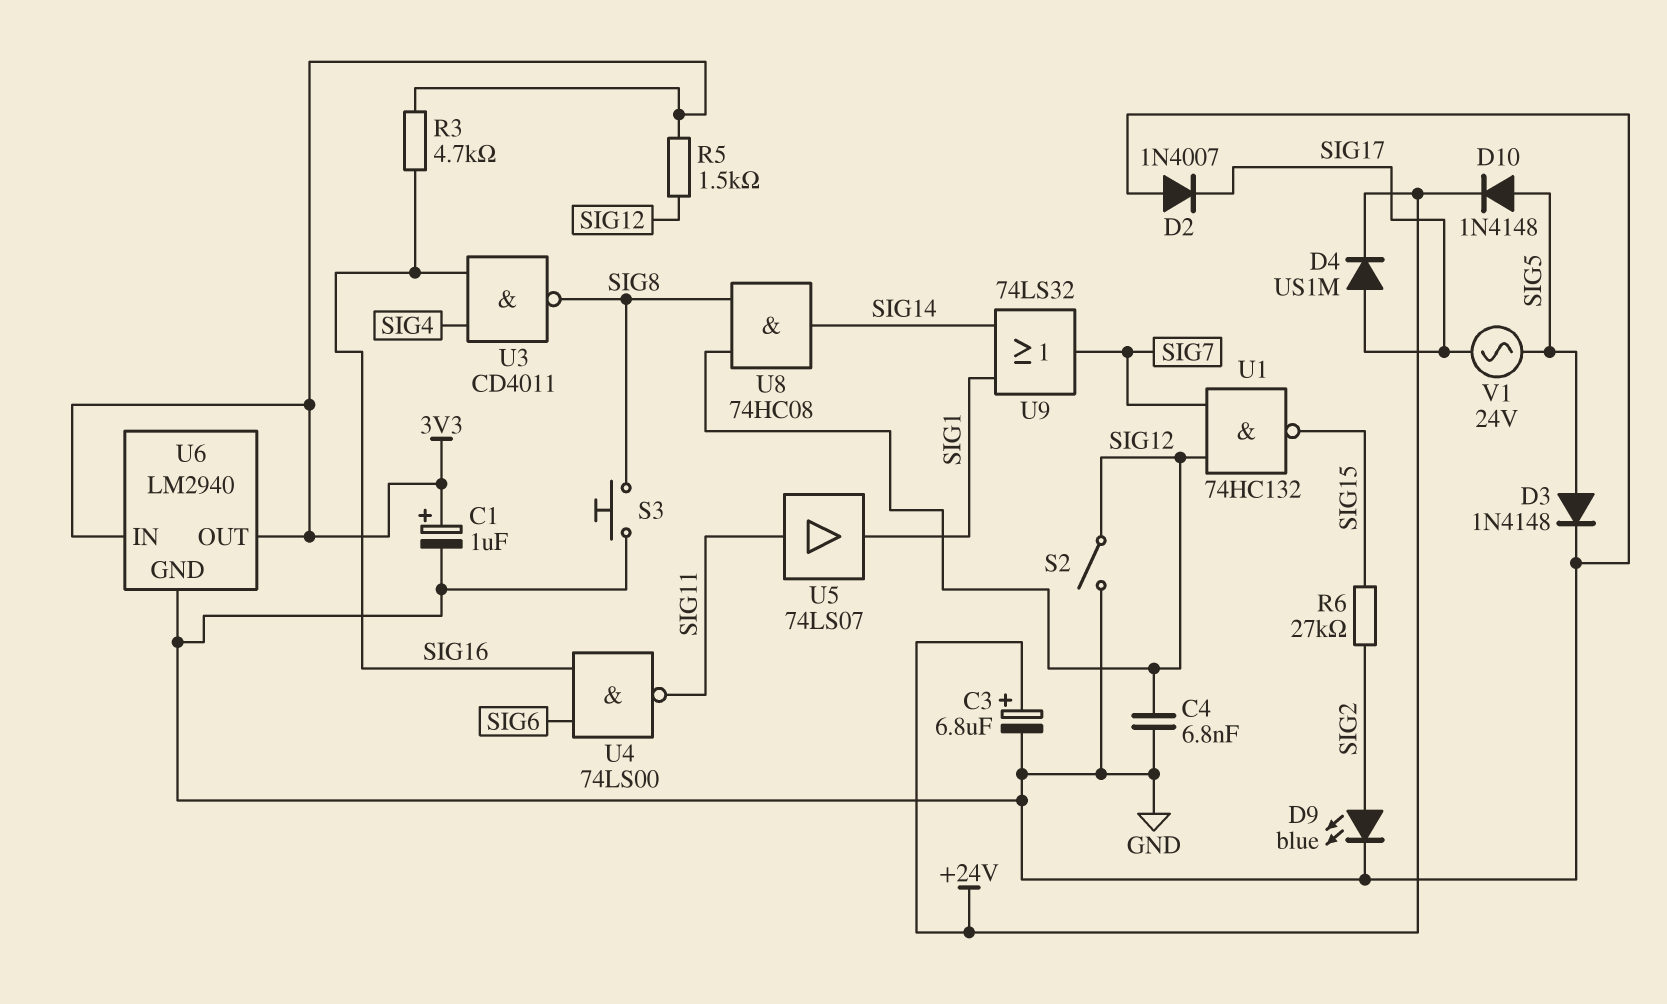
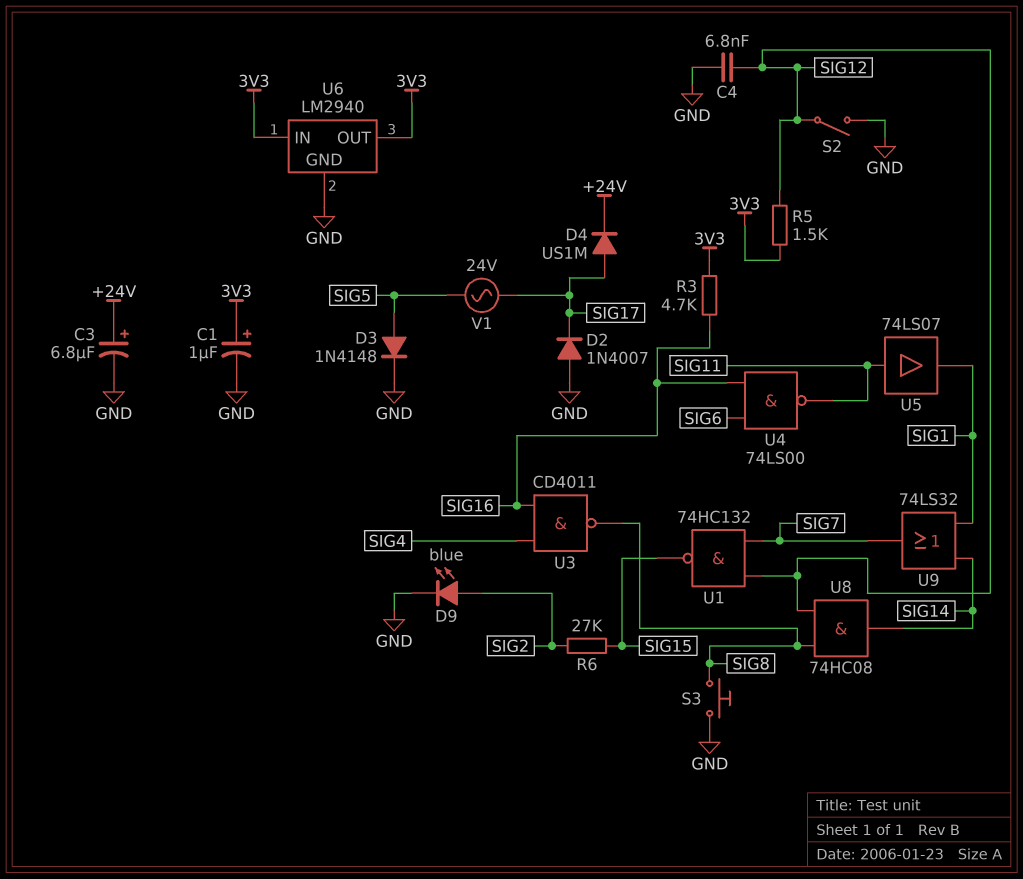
D10: diode 1N4148 (A SIG5, K +24V) -> none

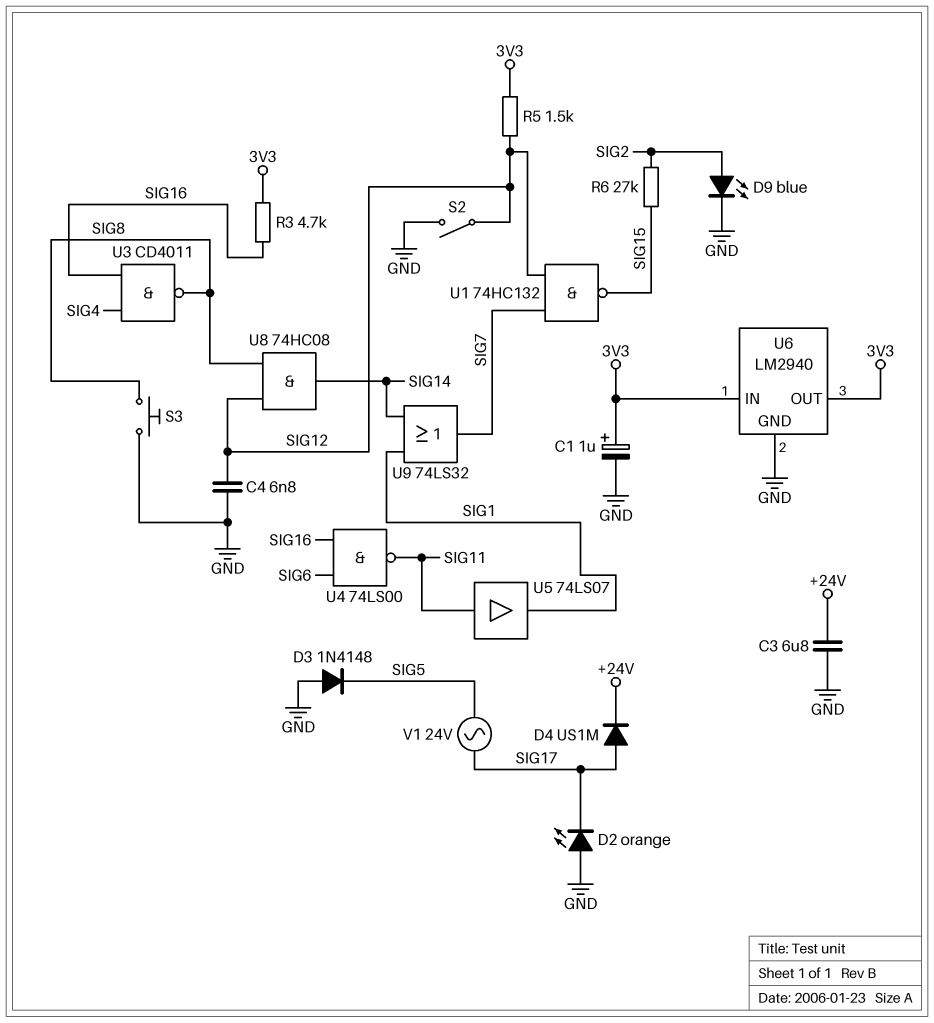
C3: 6.8uF (plus +24V, minus GND) -> 6.8uF (+24V, GND)
D2: diode 1N4007 (A GND, K SIG17) -> LED orange (A GND, K SIG17)
D3: diode 1N4148 (A SIG5, K GND) -> diode 1N4148 (A GND, K SIG5)

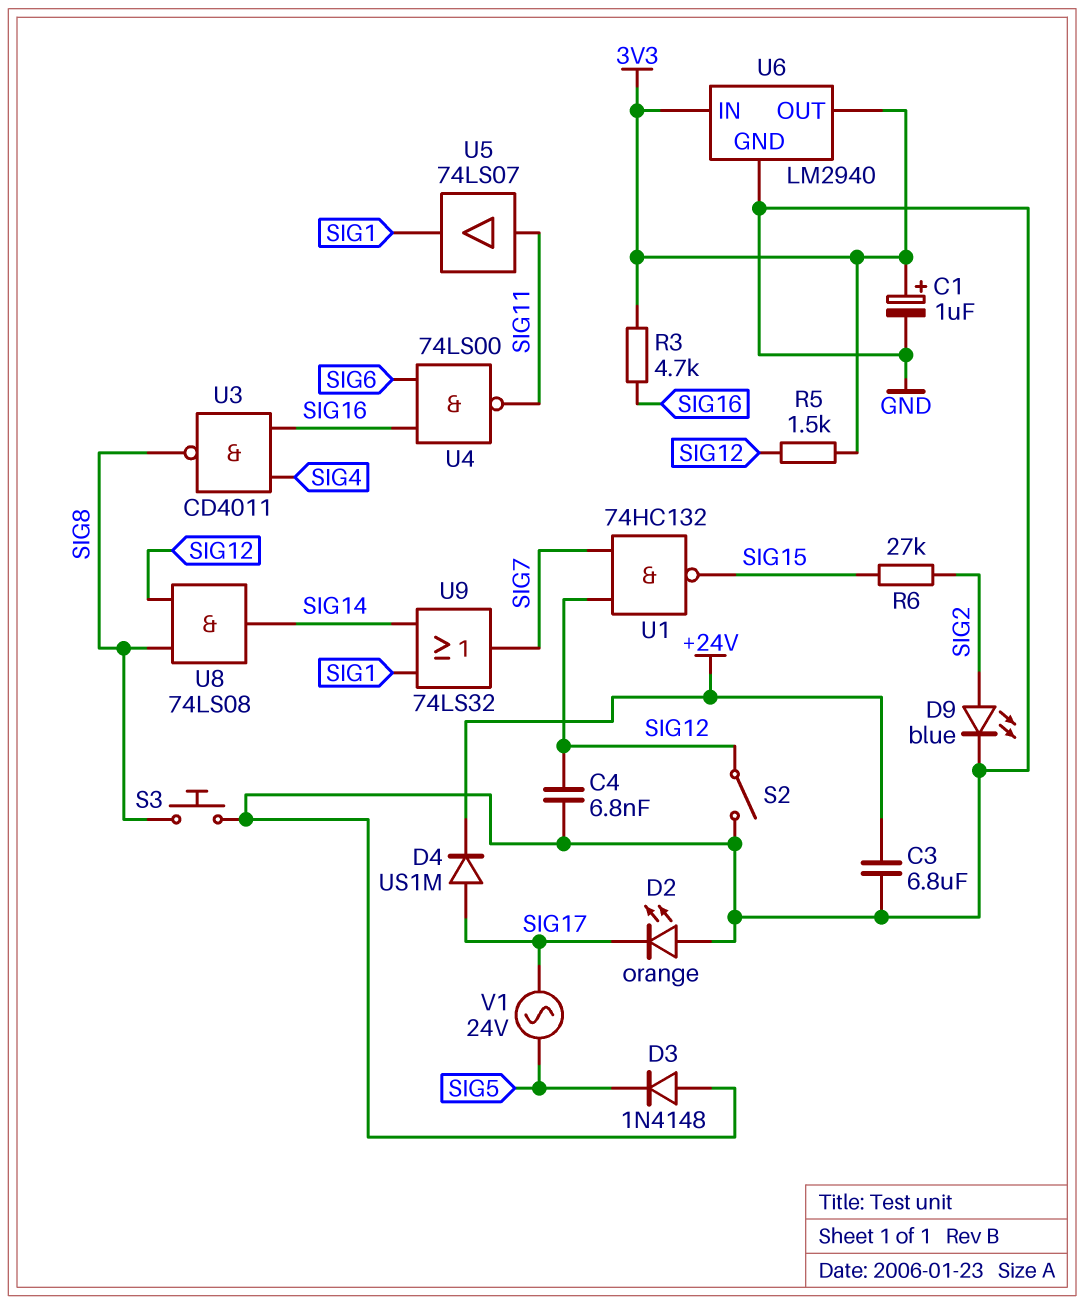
U8: AND 74HC08 (in SIG8, in SIG12, out SIG14) -> AND 74LS08 (in SIG8, in SIG12, out SIG14)

